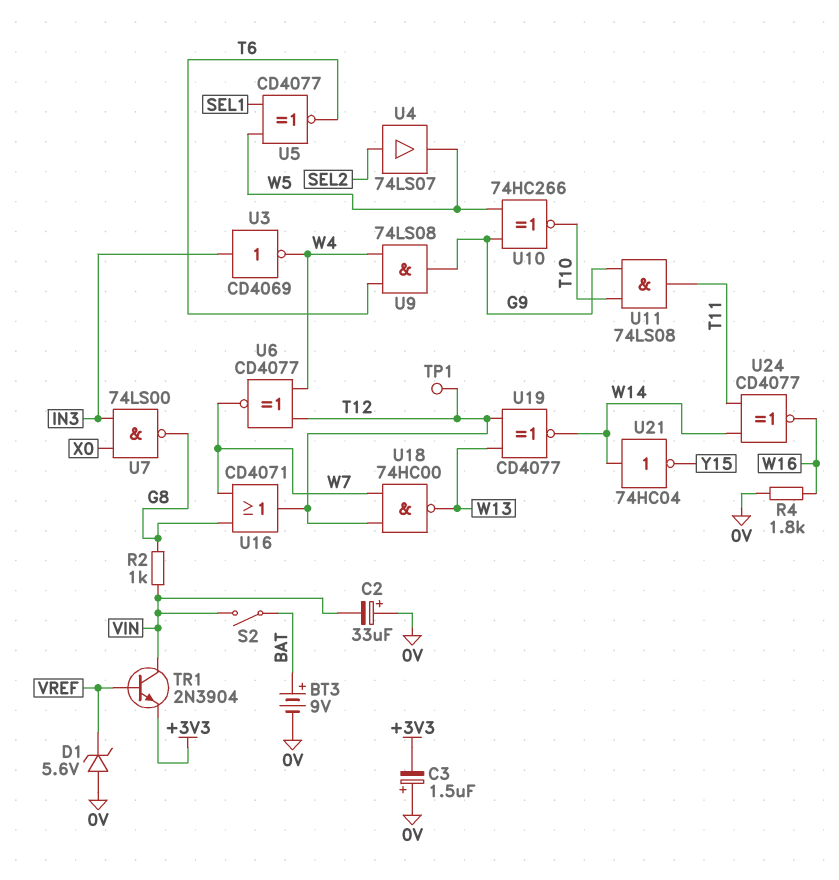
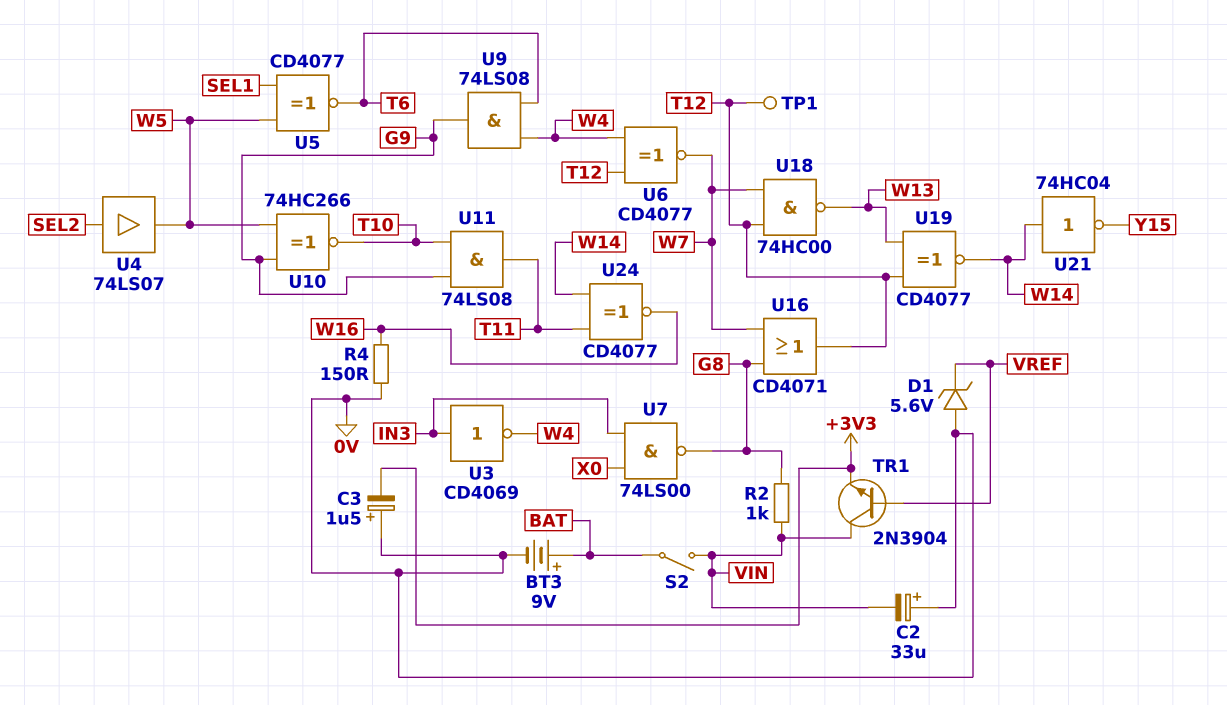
R4: 1.8k (0V, W16) -> 150 (0V, W16)

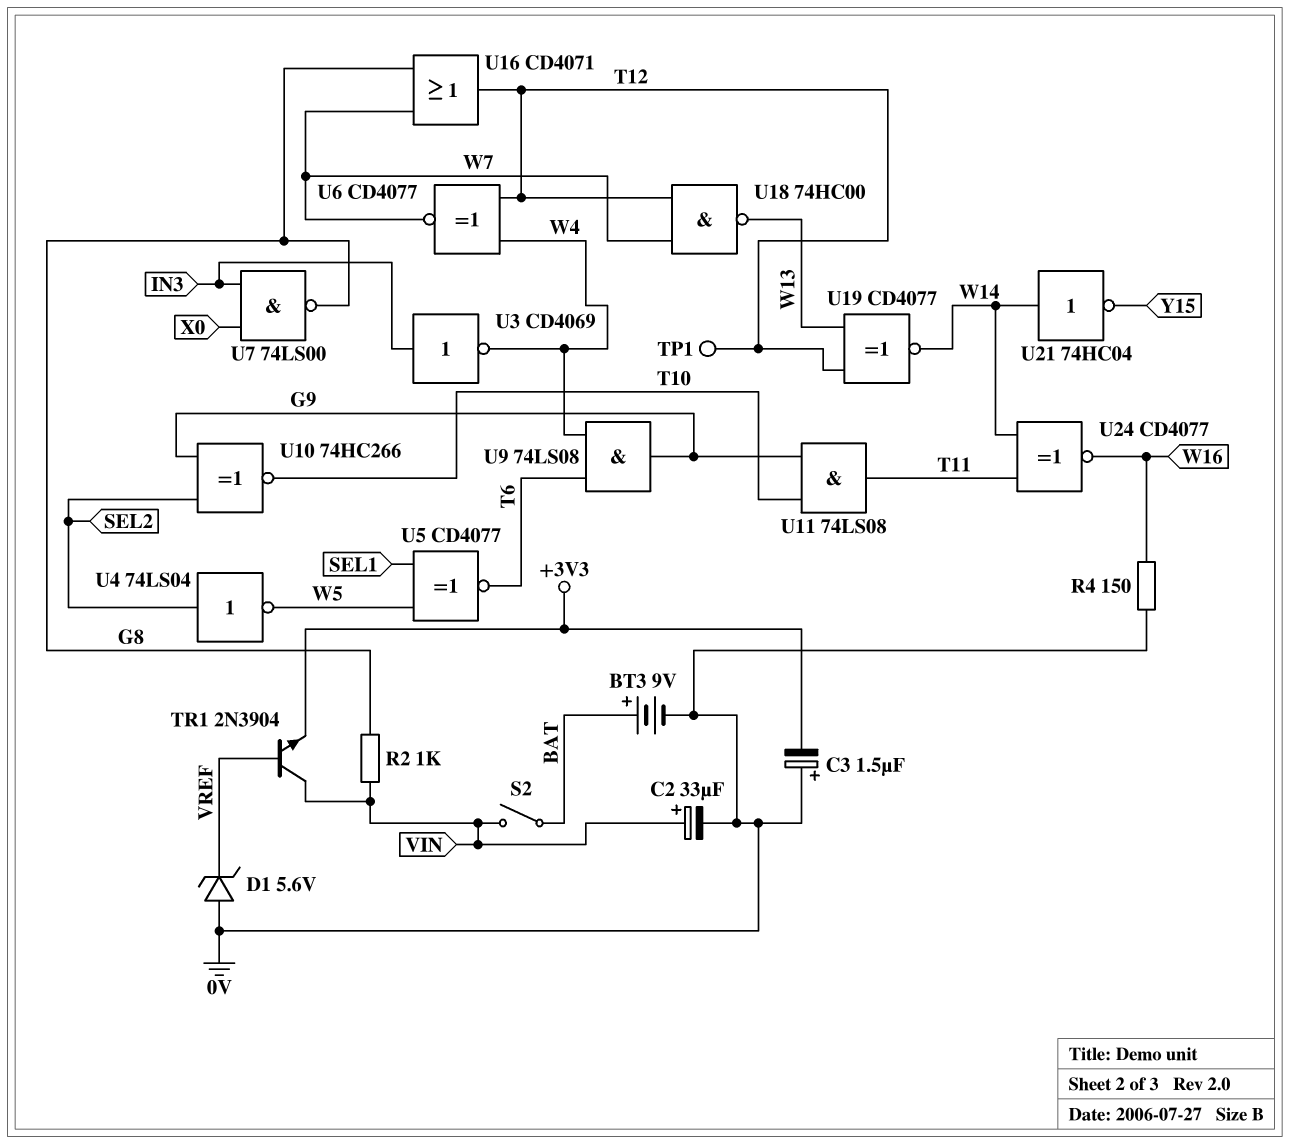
C2: 33uF (plus 0V, minus VIN) -> 33uF (plus VIN, minus 0V)
U4: buffer 74LS07 (in SEL2, out W5) -> NOT 74LS04 (in SEL2, out W5)
U10: XNOR 74HC266 (in G9, in W5, out T10) -> XNOR 74HC266 (in G9, in SEL2, out T10)

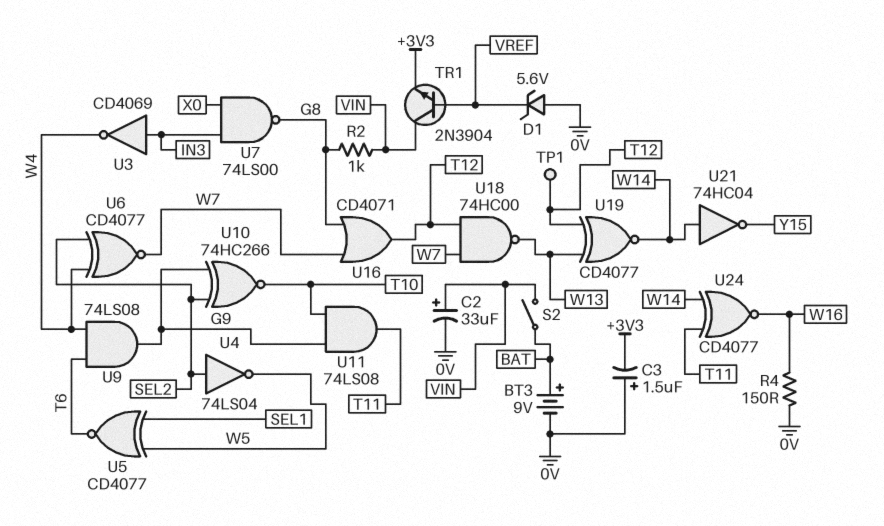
U6: XNOR CD4077 (in T12, in W4, out W7) -> XNOR CD4077 (in SEL2, in W4, out W7)

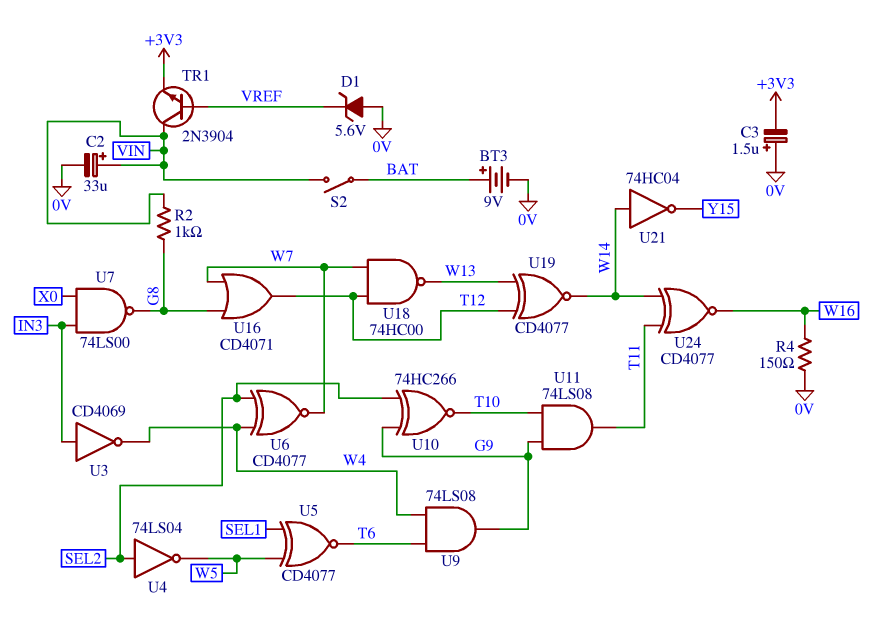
TP1: test point (T12) -> none

